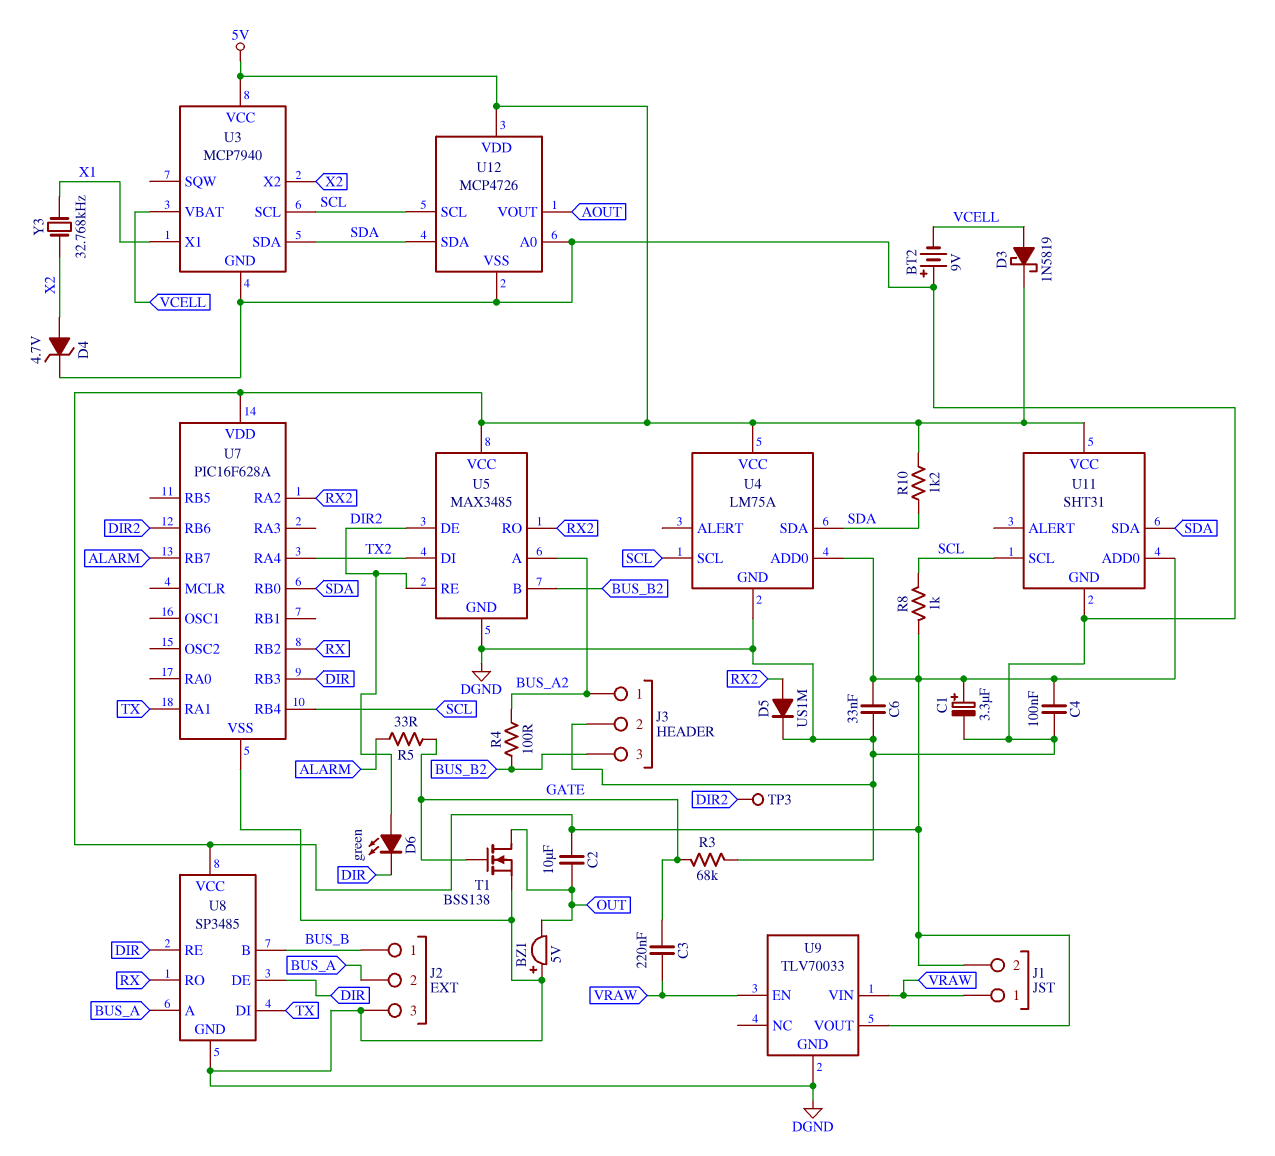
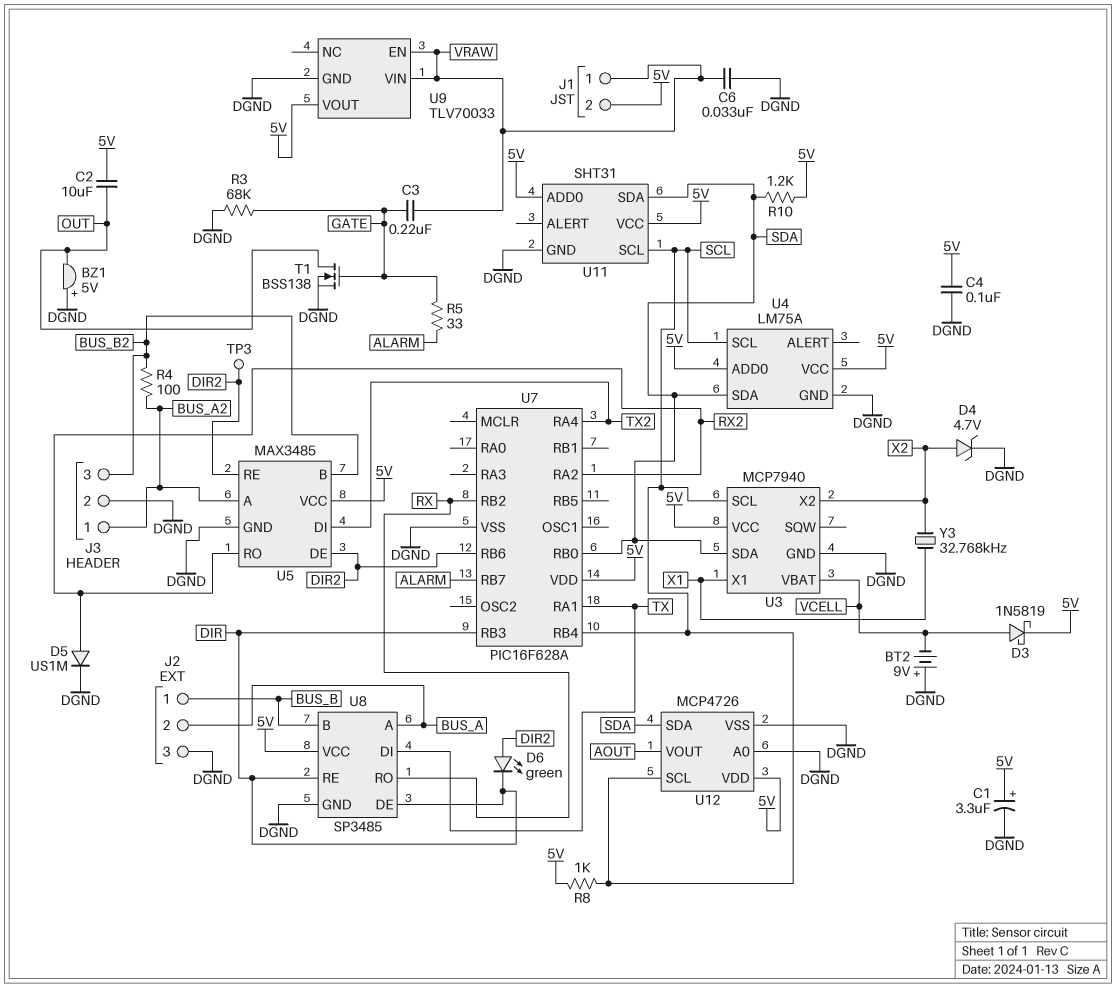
C6: 33nF (5V, DGND) -> 33nF (DGND, VRAW)

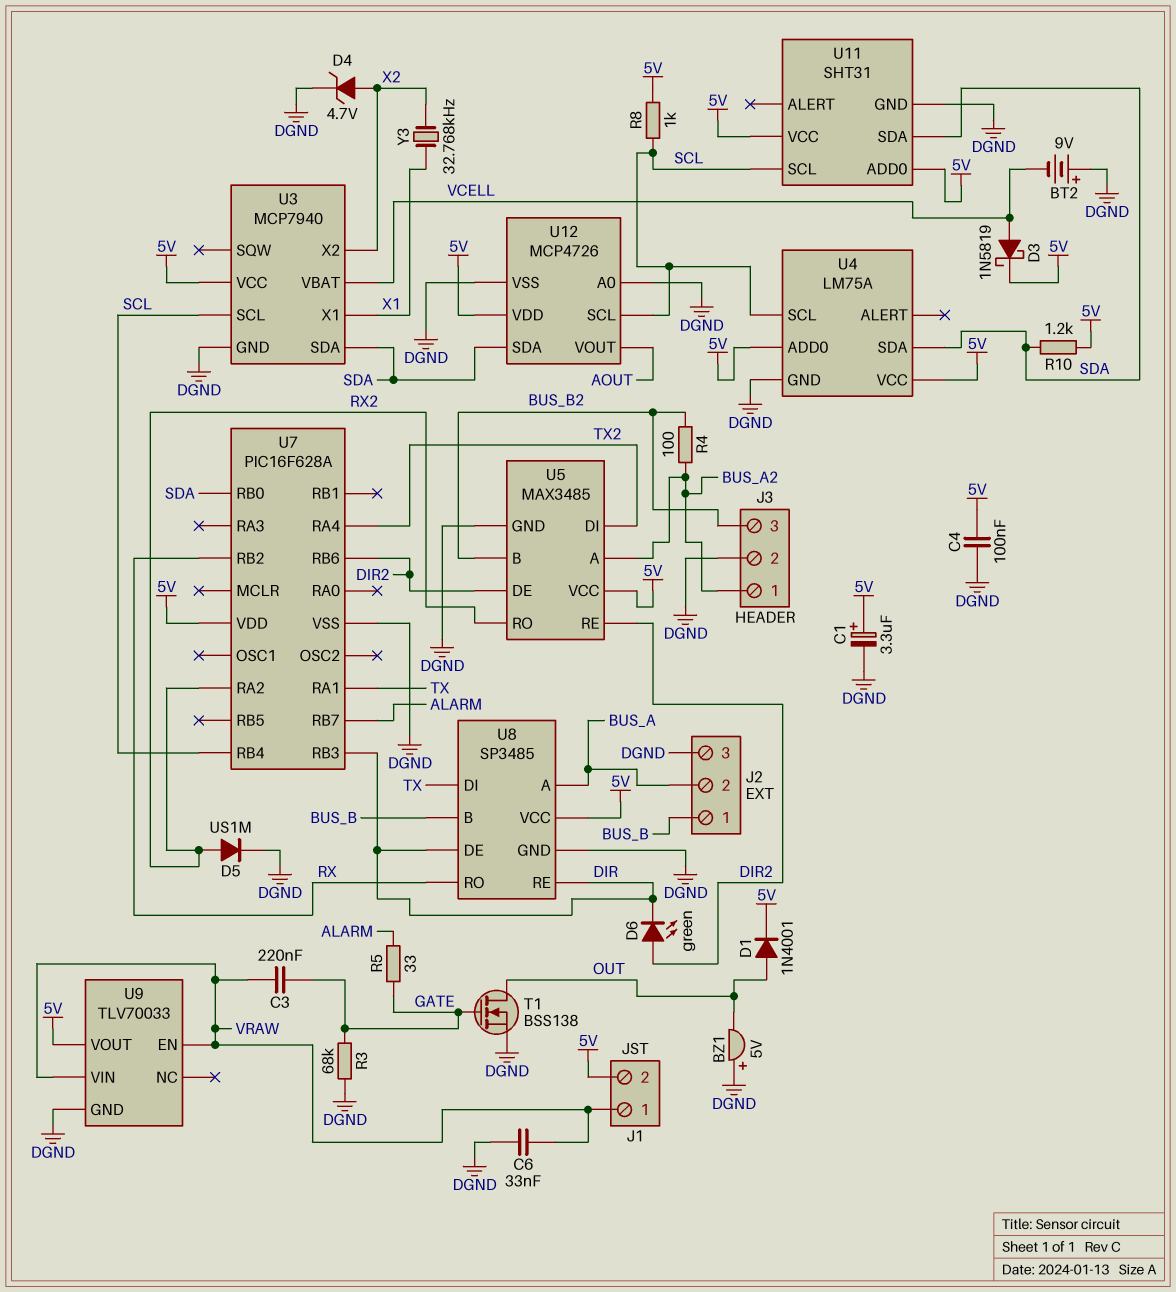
C2: 10uF (5V, OUT) -> none
D1: none -> diode 1N4001 (A OUT, K 5V)
TP3: test point (DIR2) -> none

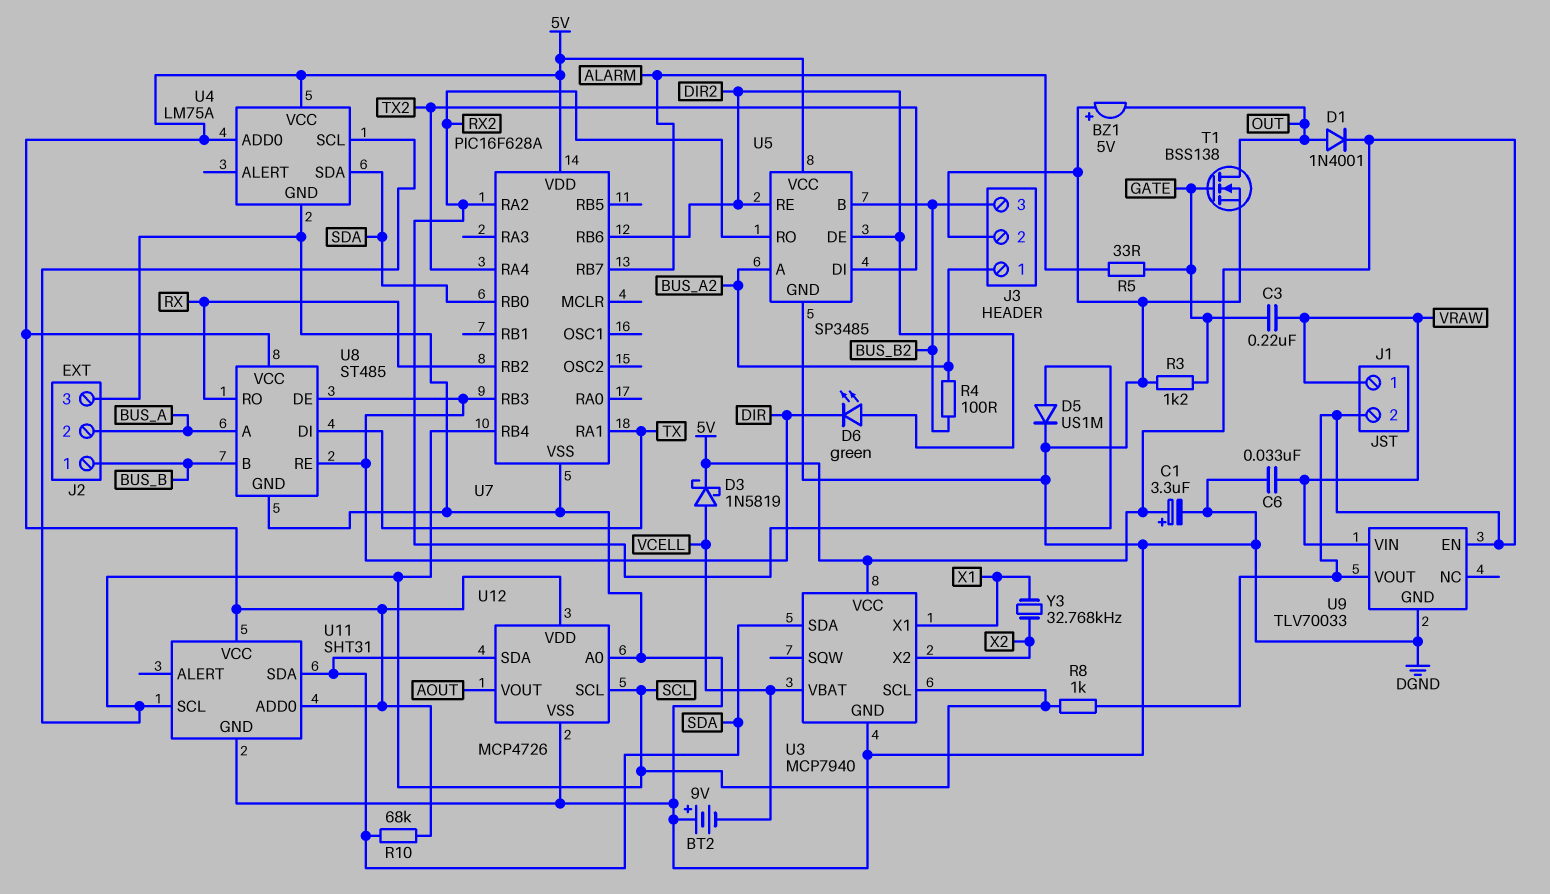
C4: 100nF (5V, DGND) -> none
D4: zener 4.7V (A X2, K DGND) -> none
R3: 68k (DGND, GATE) -> 1.2k (DGND, GATE)
R10: 1.2k (5V, SDA) -> 68k (5V, SDA)
U5: MAX3485 -> SP3485
U8: SP3485 -> ST485
U9 pin EN: VRAW -> 5V

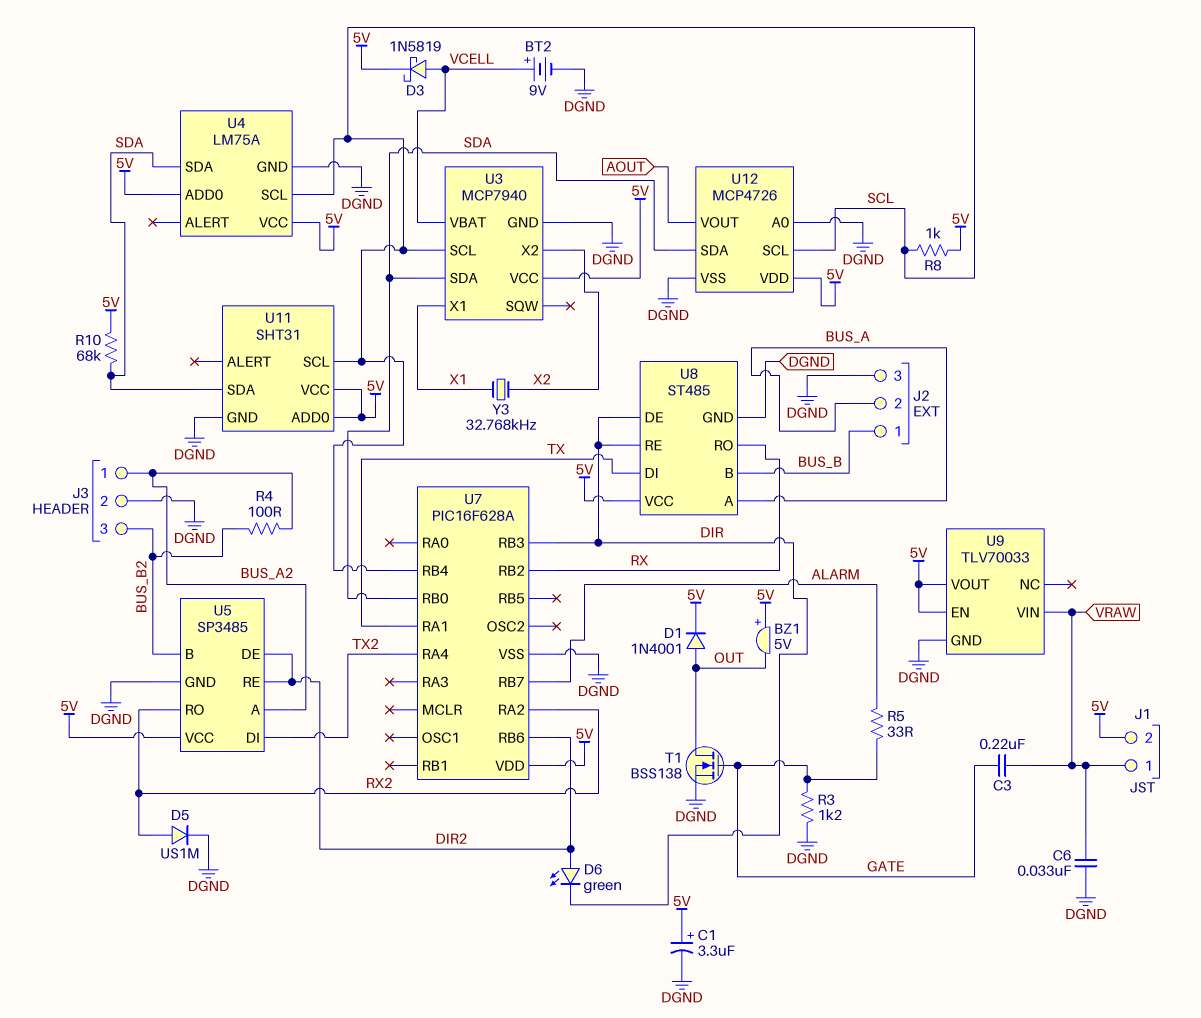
BT2: 9V (plus DGND, minus VCELL) -> 9V (plus VCELL, minus DGND)
BZ1: buzzer 5V (plus DGND, minus OUT) -> buzzer 5V (plus 5V, minus OUT)

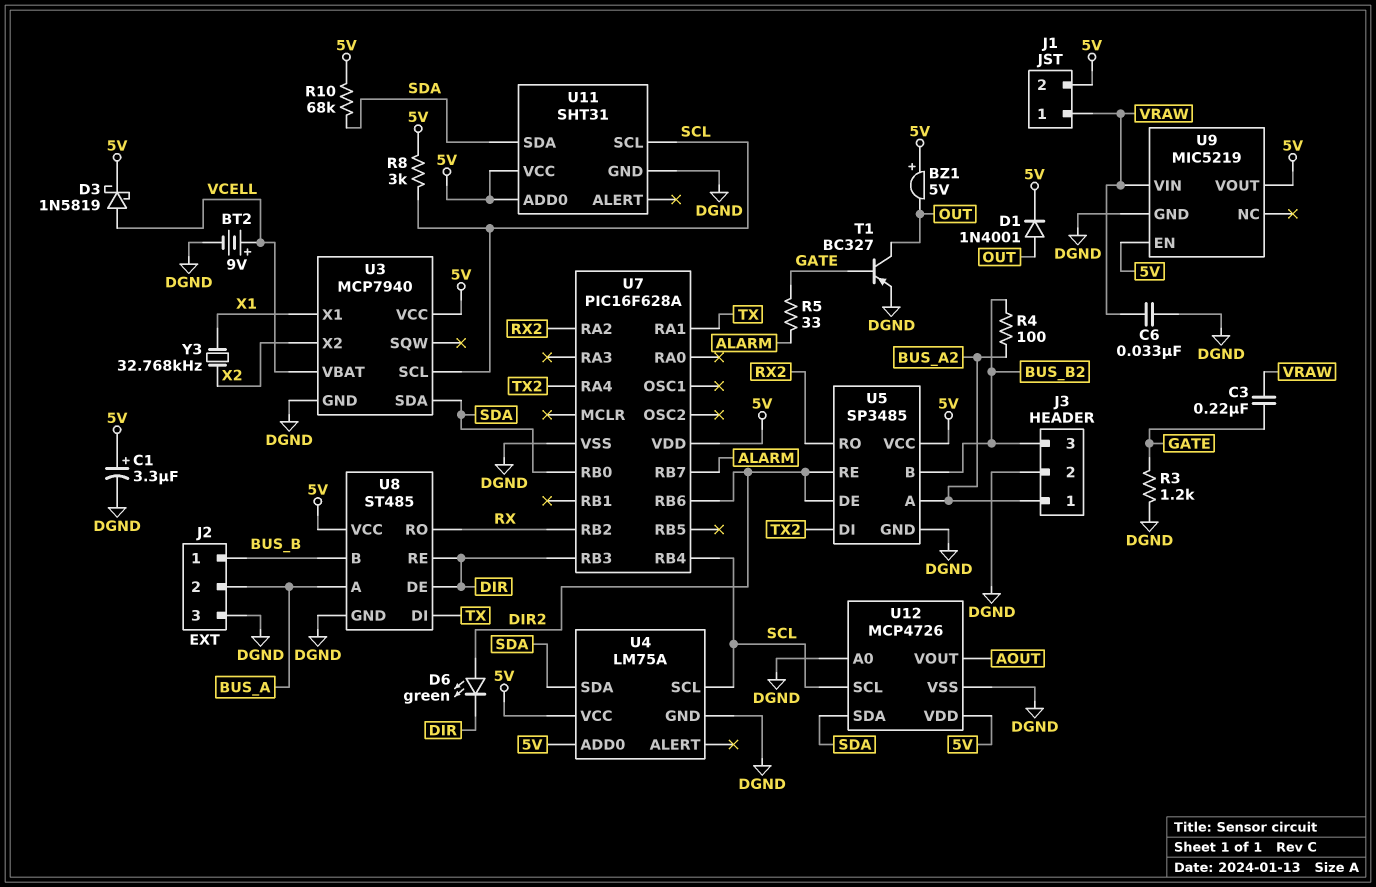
D5: diode US1M (A RX2, K DGND) -> none
R8: 1k (5V, SCL) -> 3k (5V, SCL)
T1: NMOS BSS138 (G GATE, D OUT, S DGND) -> PNP BC327 (B GATE, C OUT, E DGND)
U9: TLV70033 -> MIC5219

